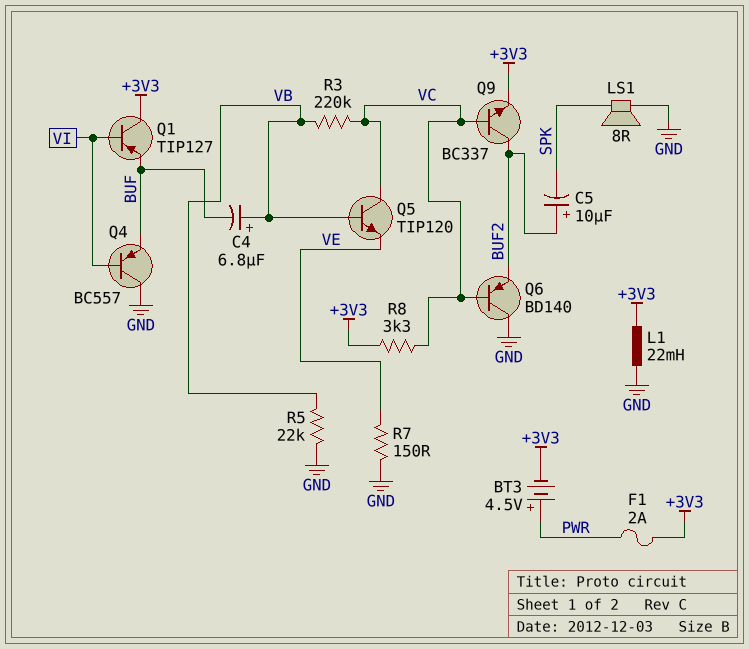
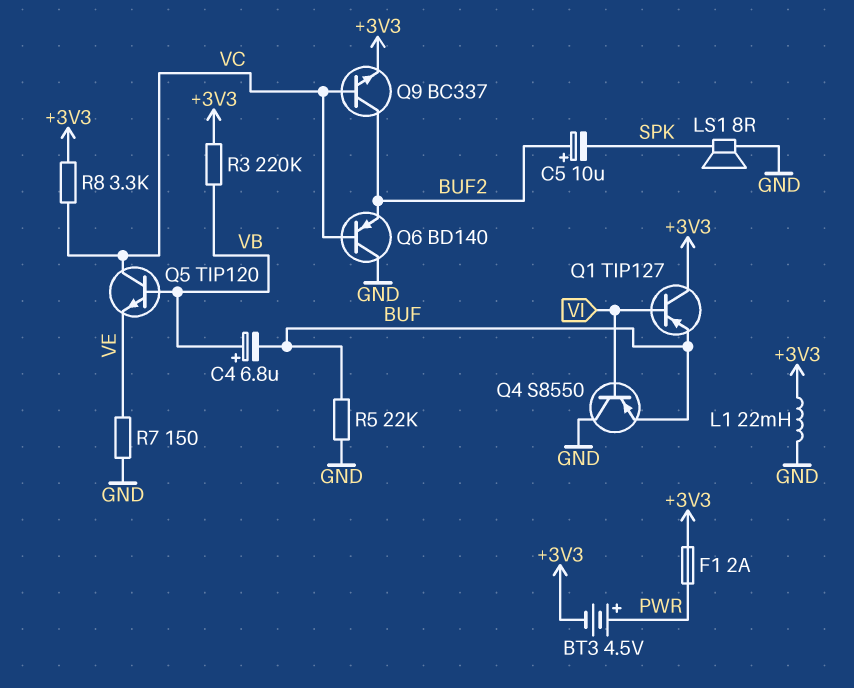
Q4: PNP BC557 (B VI, C GND, E BUF) -> PNP S8550 (B VI, C GND, E BUF)
R3: 220k (VB, VC) -> 220k (+3V3, VB)
R5: 22k (GND, VB) -> 22k (BUF, GND)

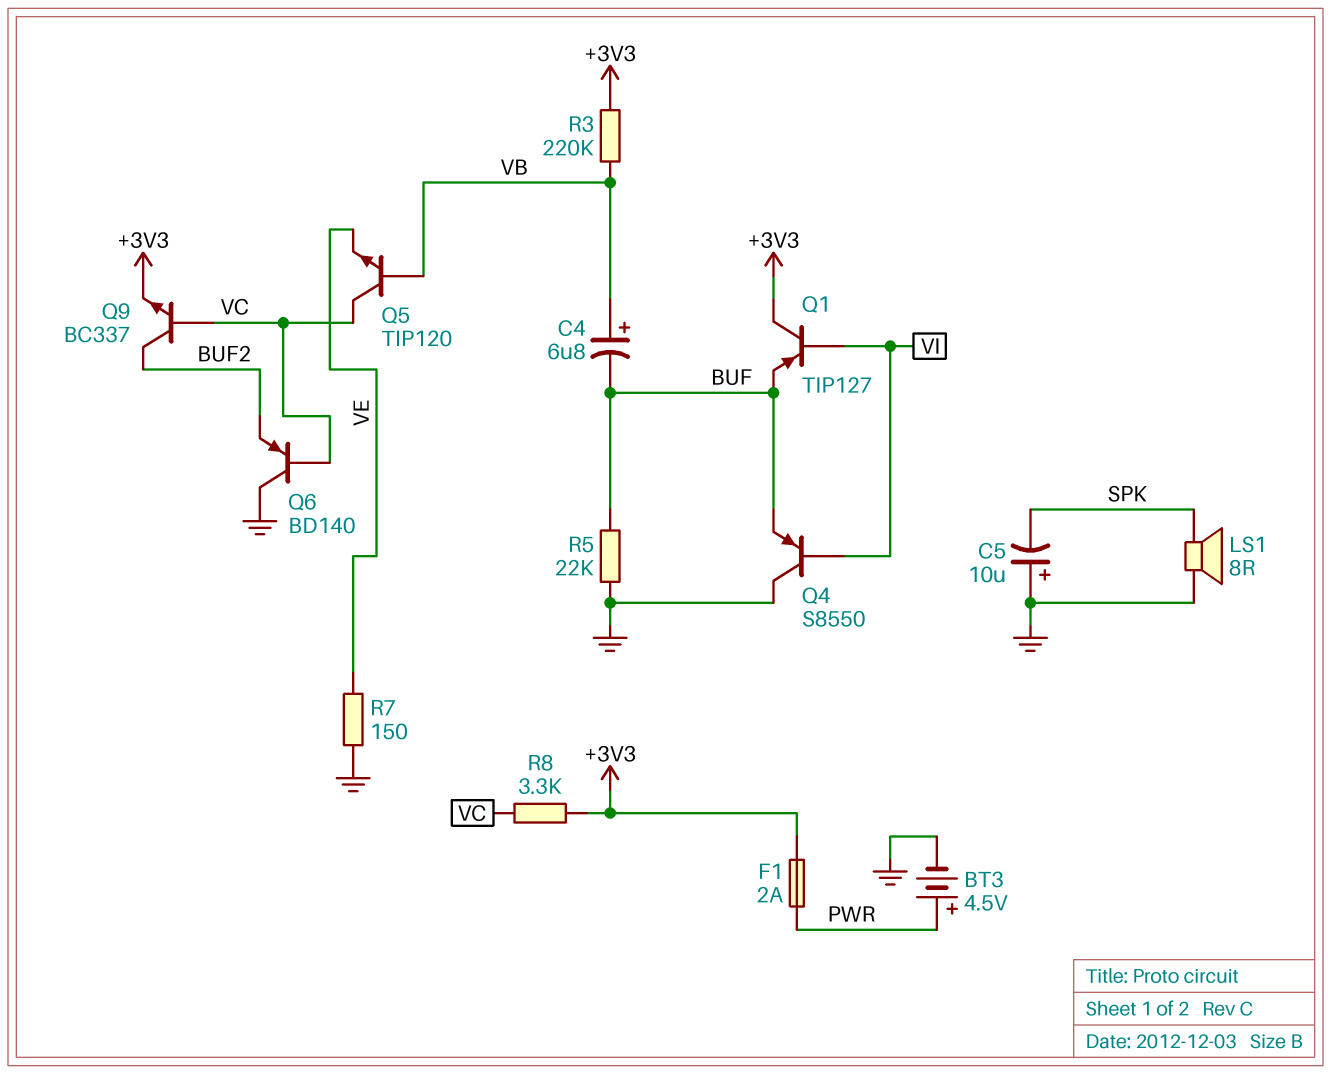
BT3: 4.5V (plus PWR, minus +3V3) -> 4.5V (plus PWR, minus GND)
C5: 10uF (plus BUF2, minus SPK) -> 10uF (plus GND, minus SPK)
L1: 22mH (+3V3, GND) -> none

